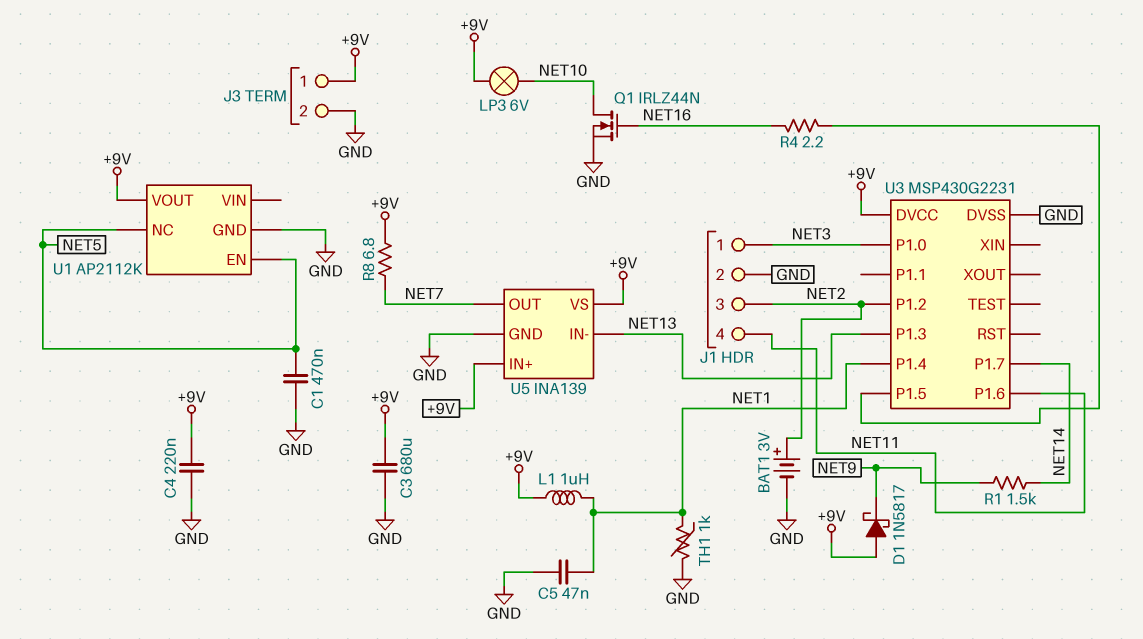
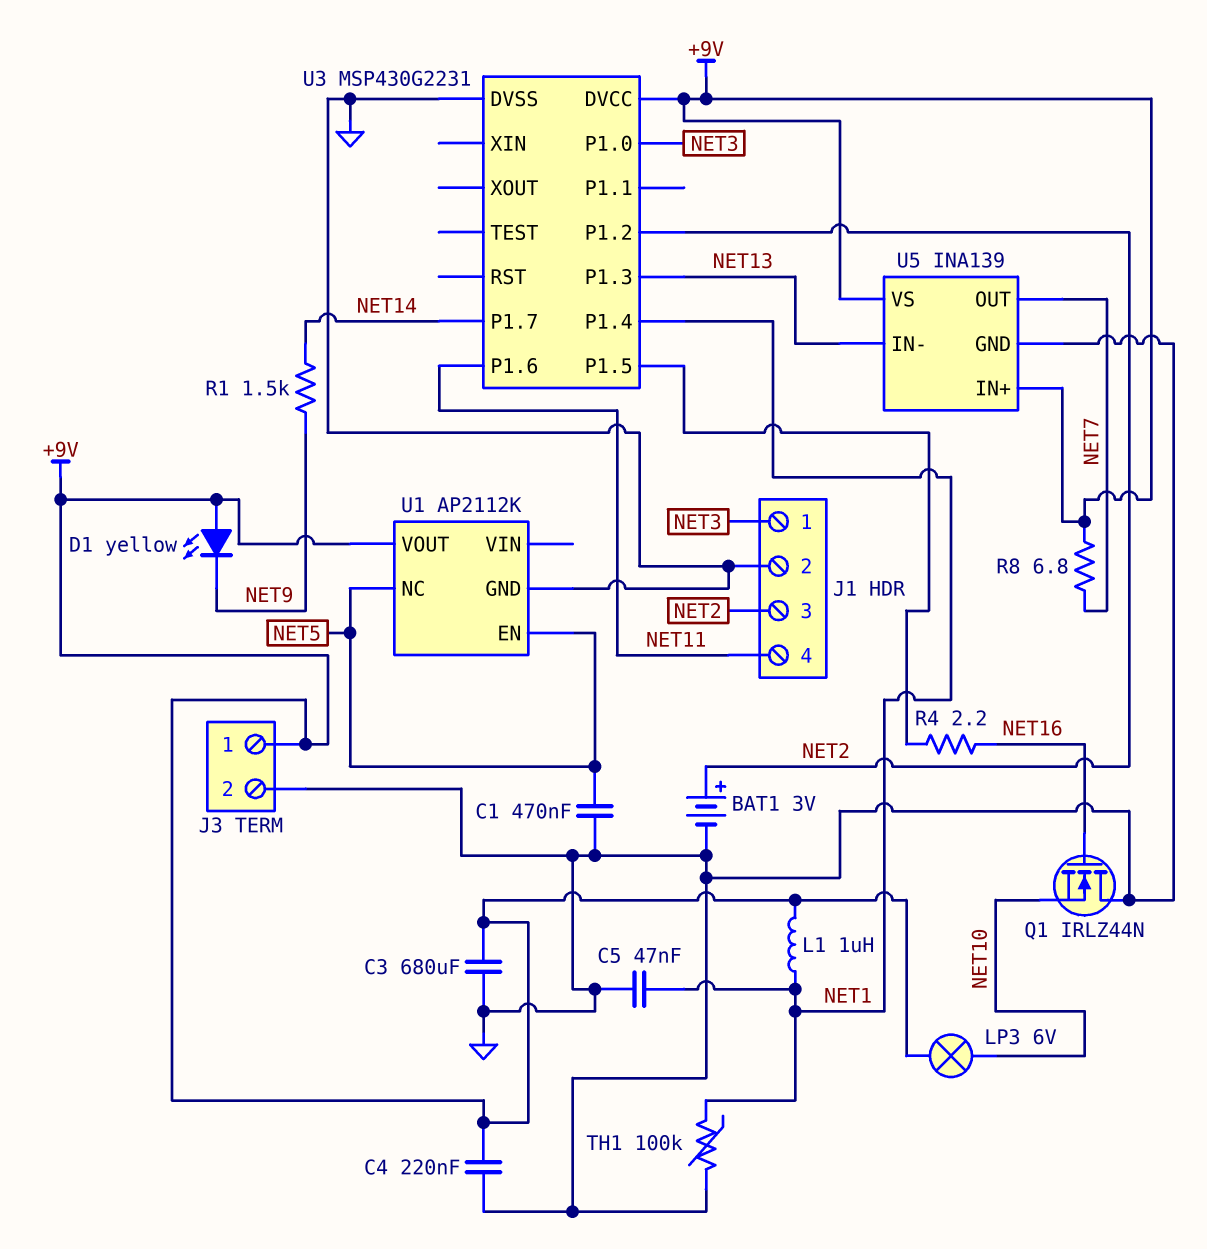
D1: schottky 1N5817 (A +9V, K NET9) -> LED yellow (A +9V, K NET9)
Q1: NMOS IRLZ44N (G NET16, D NET10, S GND) -> NMOS IRLZ44N (G NET16, D GND, S NET10)
TH1: 1k (GND, NET1) -> 100k (GND, NET1)

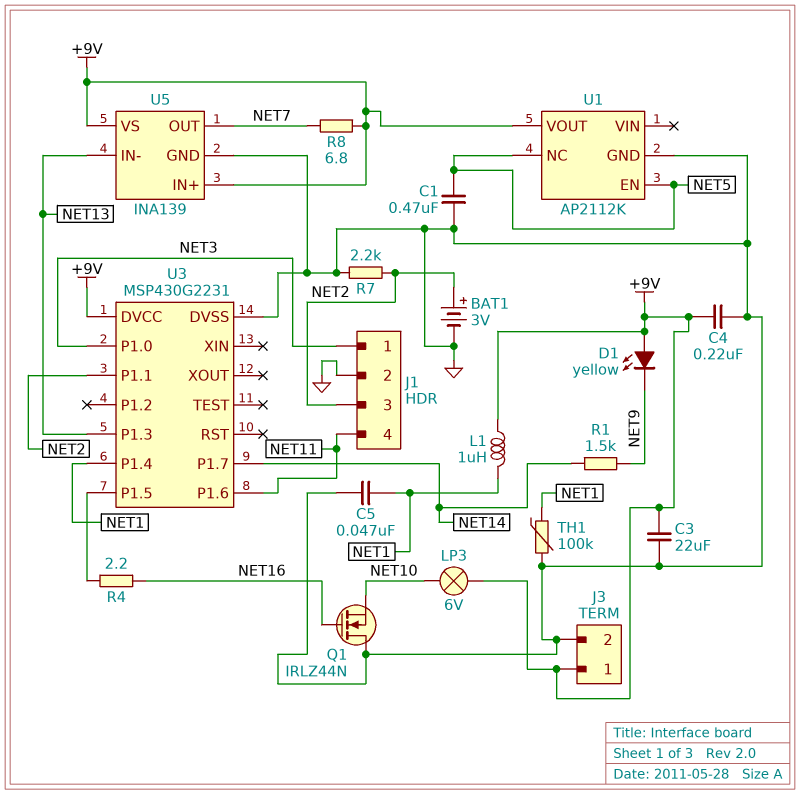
C3: 680uF (+9V, GND) -> 22uF (+9V, GND)
R7: none -> 2.2k (GND, NET2)
U3 pin P1.1: none -> NET2
U3 pin P1.2: NET2 -> none

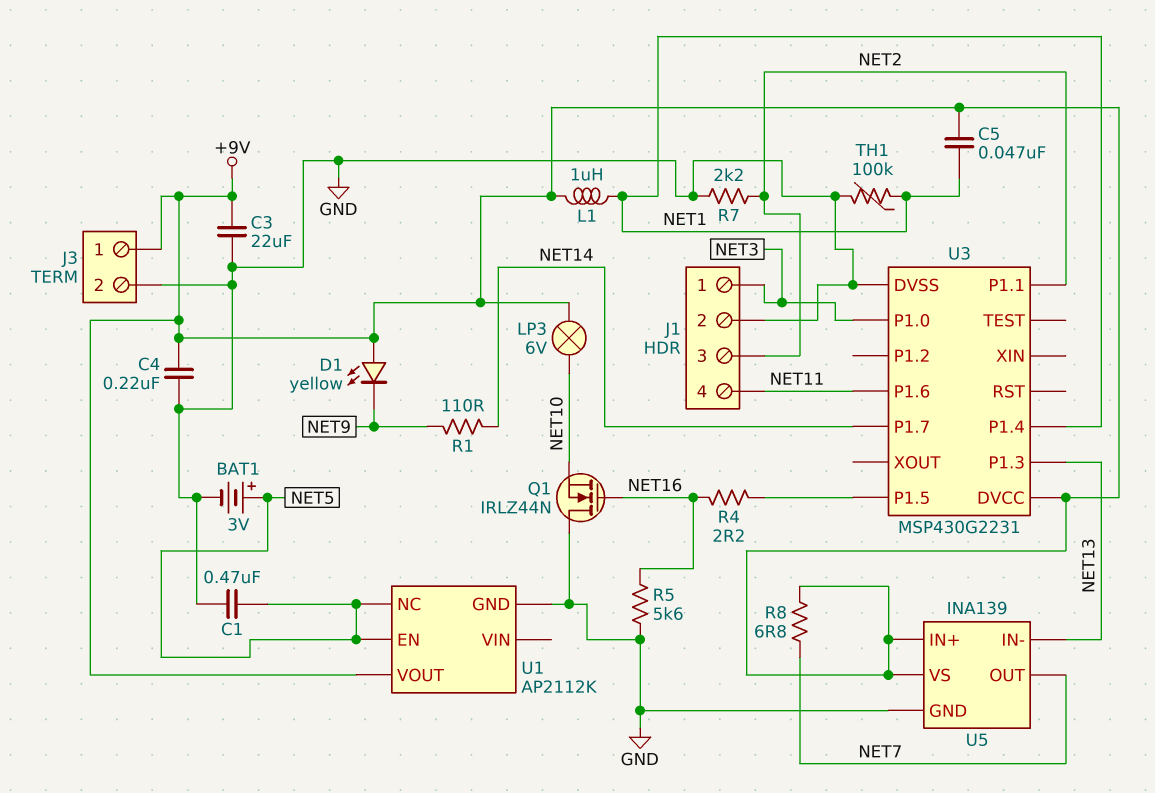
BAT1: 3V (plus NET2, minus GND) -> 3V (plus NET5, minus GND)
C5: 47nF (GND, NET1) -> 47nF (+9V, NET1)
R1: 1.5k (NET9, NET14) -> 110 (NET9, NET14)
R5: none -> 5.6k (GND, NET16)

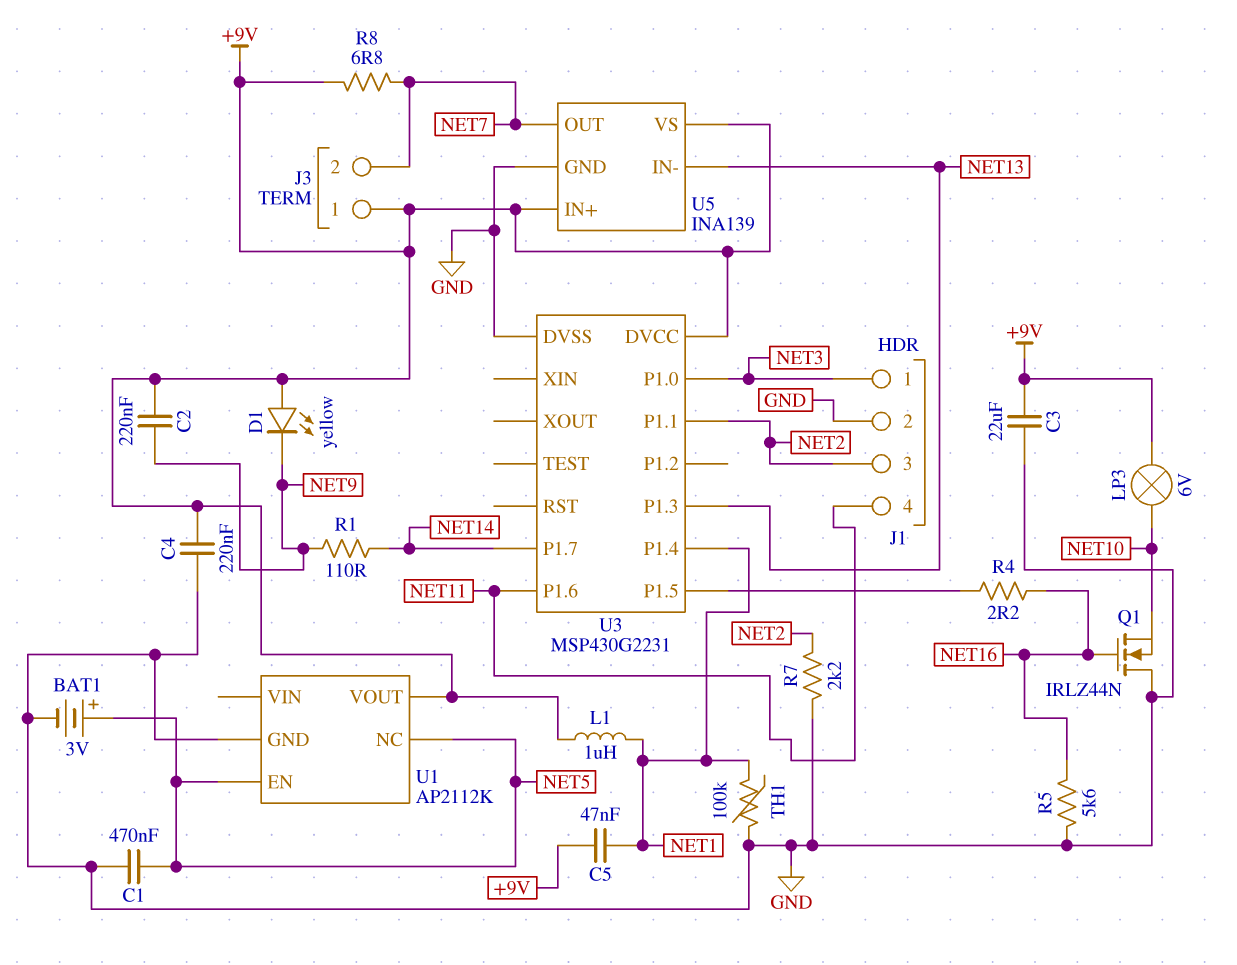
C2: none -> 220nF (+9V, NET9)
J3 pin 2: GND -> NET7

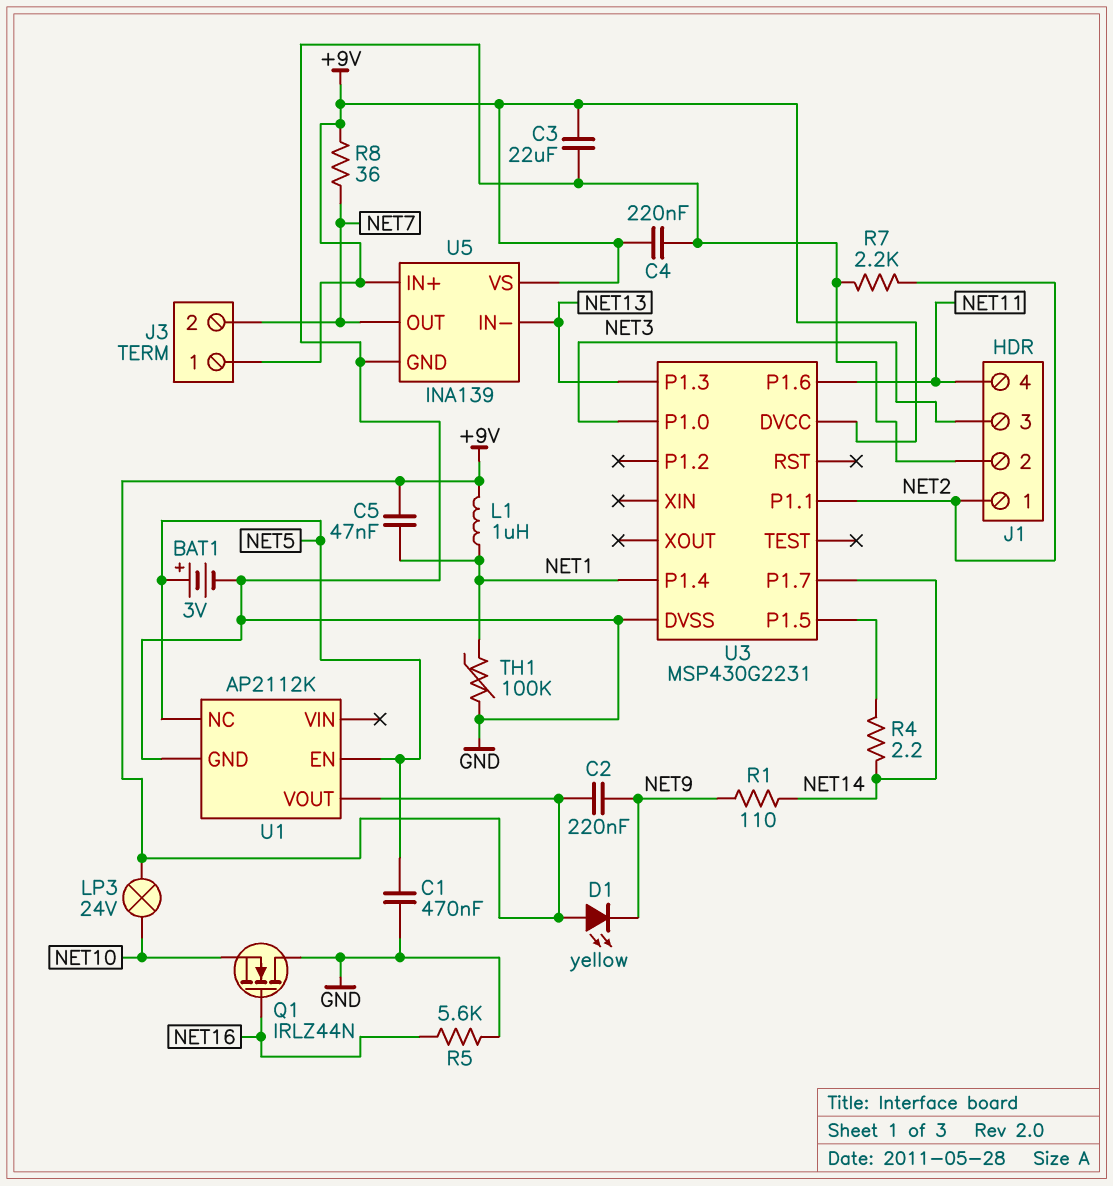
J1 pin 1: NET3 -> NET2
J1 pin 3: NET2 -> NET3
LP3: lamp 6V (+9V, NET10) -> lamp 24V (+9V, NET10)
R4: 2.2 (NET16, U3/P1.5) -> 2.2 (NET14, U3/P1.5)
R8: 6.8 (+9V, NET7) -> 36 (+9V, NET7)

